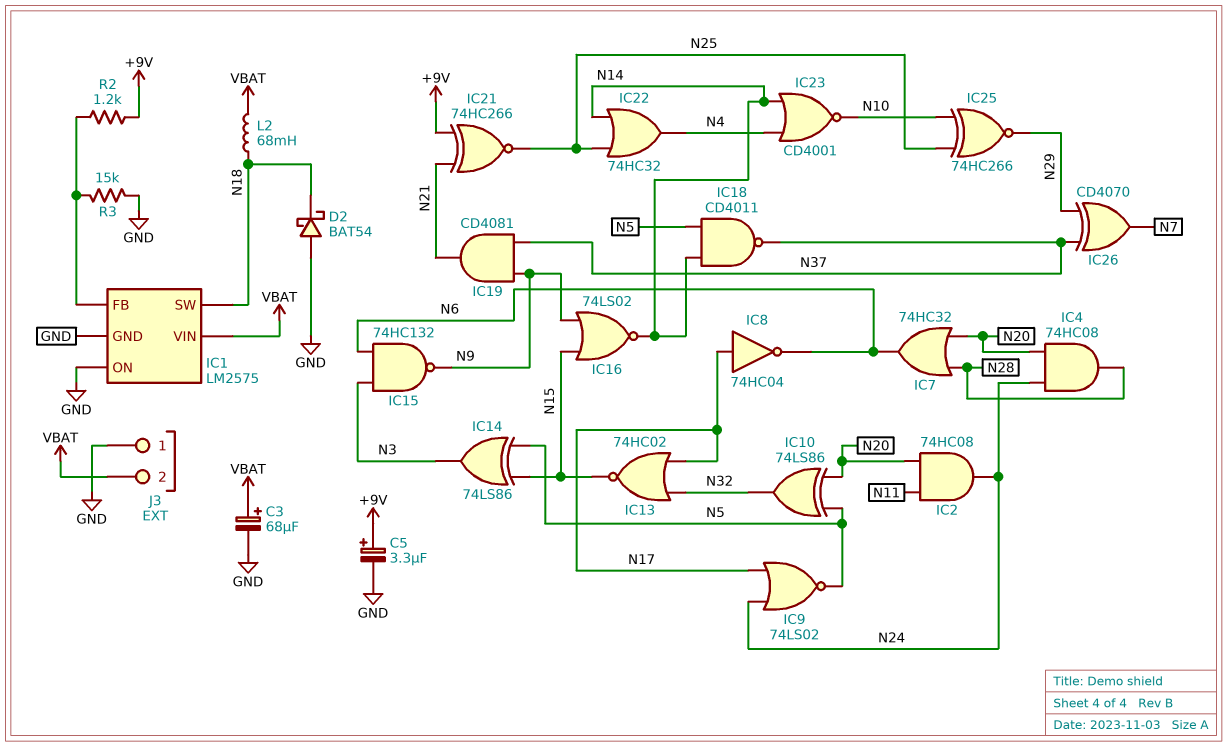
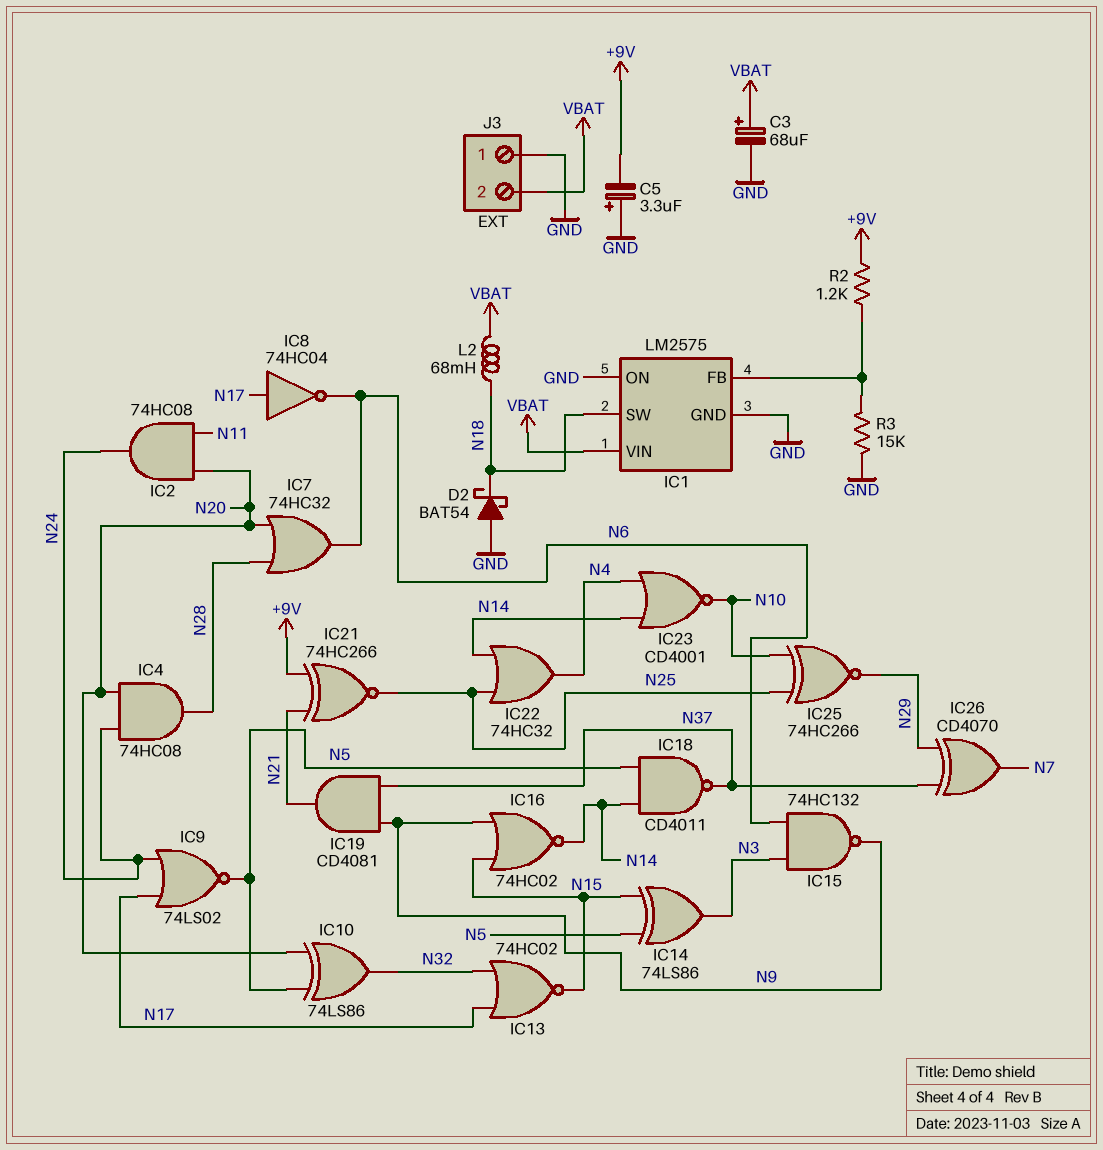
C5: 3.3uF (plus +9V, minus GND) -> 3.3uF (plus GND, minus +9V)
IC16: NOR 74LS02 (in N9, in N15, out N14) -> NOR 74HC02 (in N9, in N15, out N14)

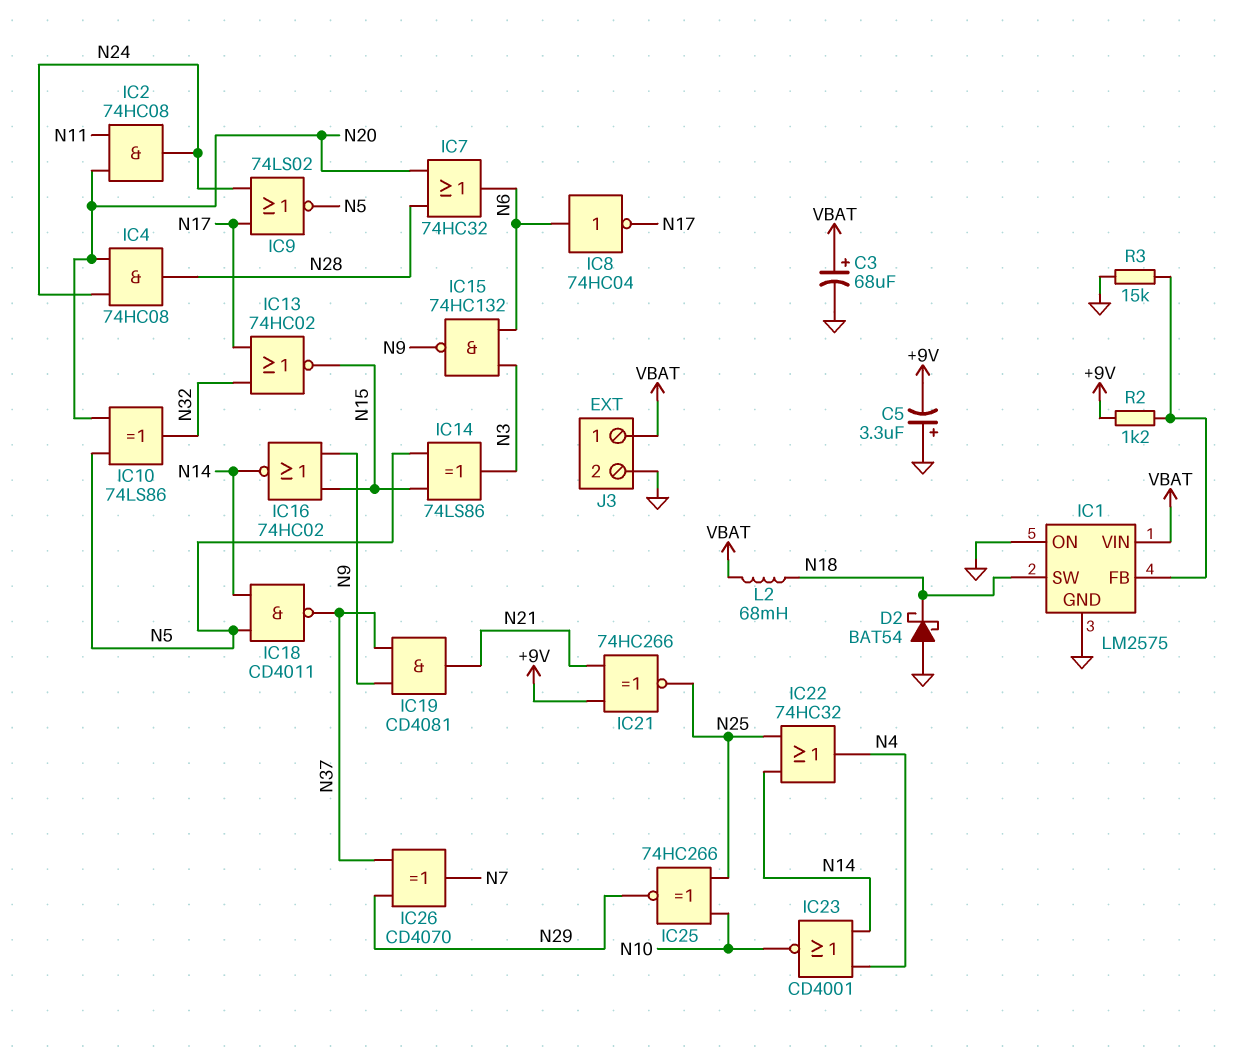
IC8: NOT 74HC04 (in N17, out N6) -> NOT 74HC04 (in N6, out N17)
J3 pin 1: GND -> VBAT
J3 pin 2: VBAT -> GND

